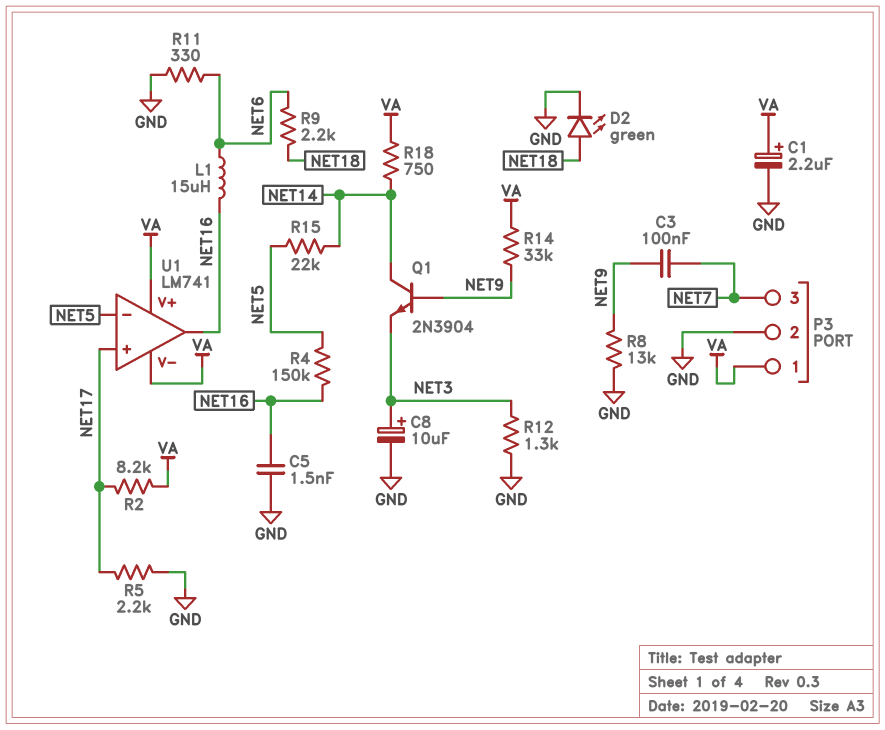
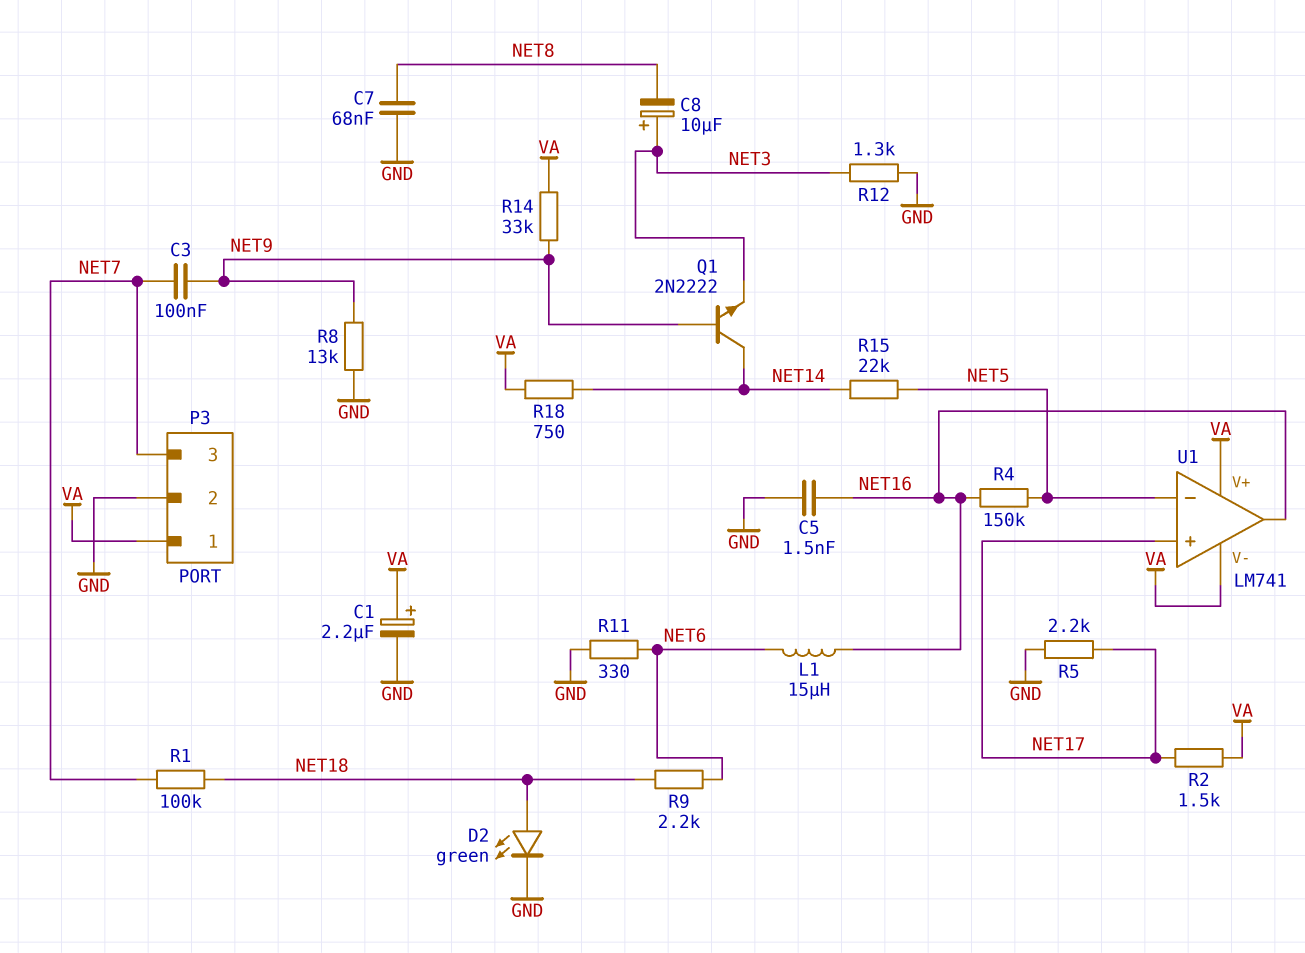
C7: none -> 68nF (GND, NET8)
C8: 10uF (plus NET3, minus GND) -> 10uF (plus NET3, minus NET8)
Q1: NPN 2N3904 (B NET9, C NET14, E NET3) -> NPN 2N2222 (B NET9, C NET14, E NET3)
R1: none -> 100k (NET7, NET18)
R2: 8.2k (NET17, VA) -> 1.5k (NET17, VA)

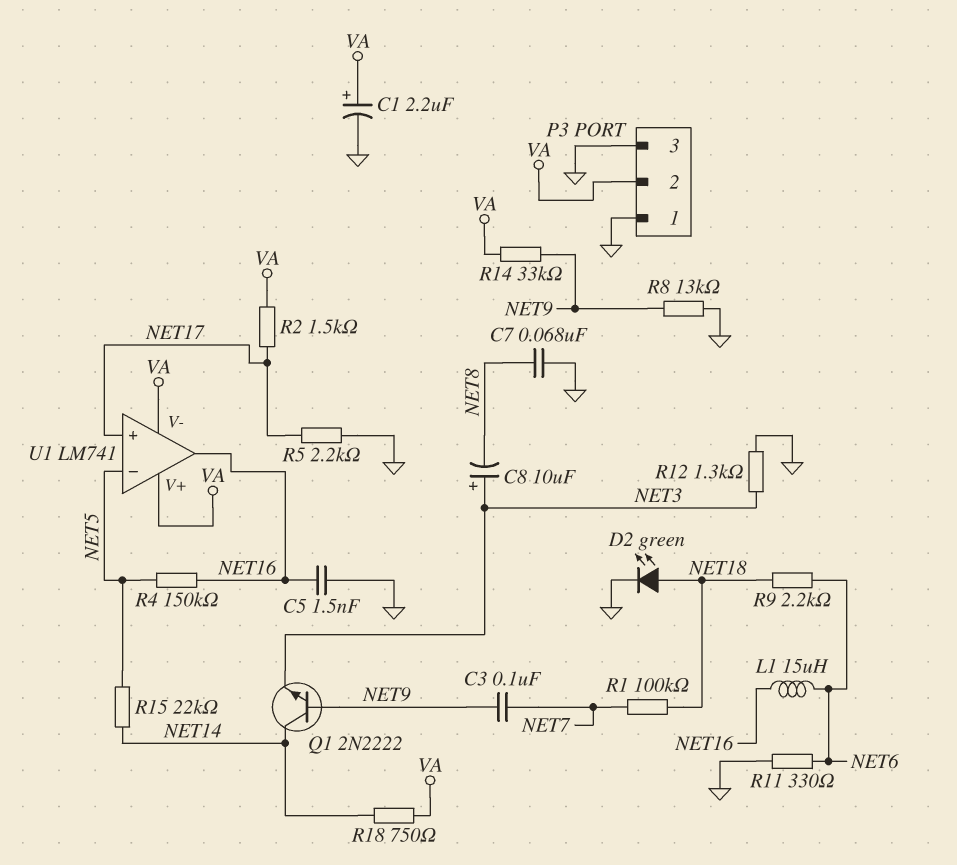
P3 pin 1: VA -> GND
P3 pin 2: GND -> VA
P3 pin 3: NET7 -> GND

